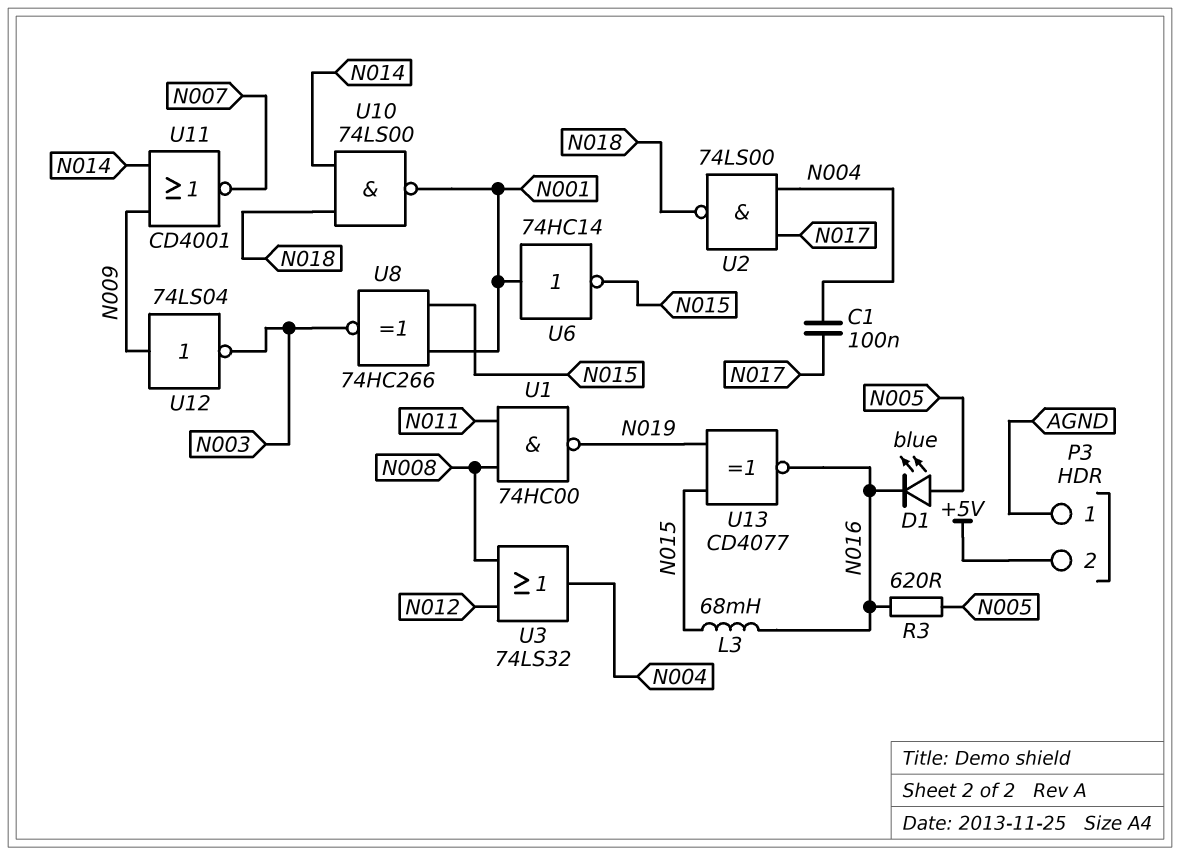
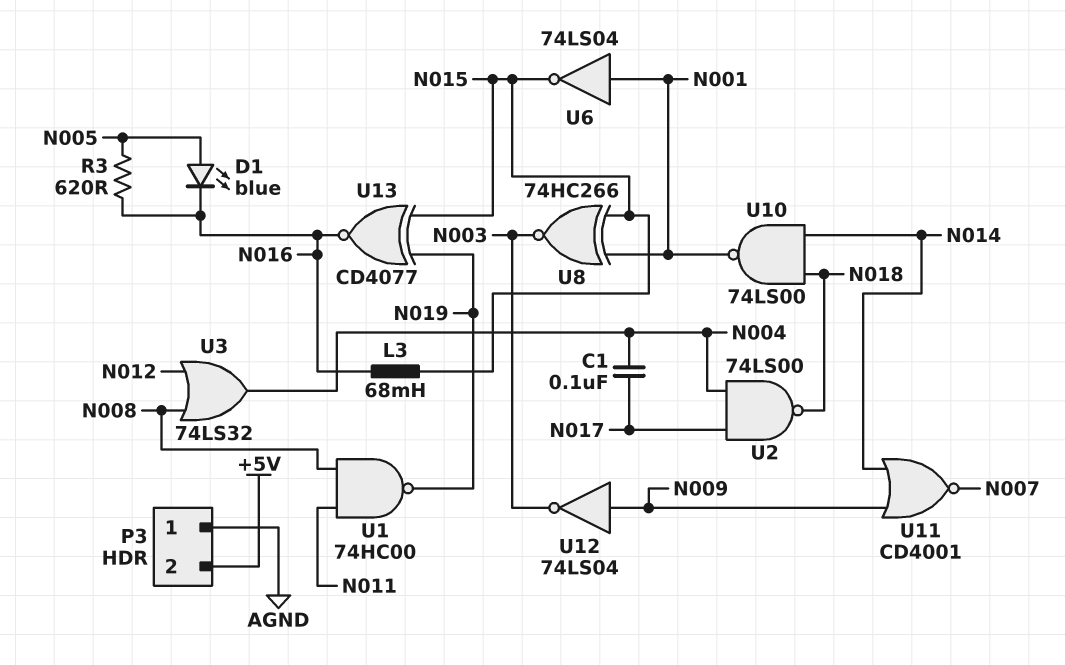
U6: NOT 74HC14 (in N001, out N015) -> NOT 74LS04 (in N001, out N015)

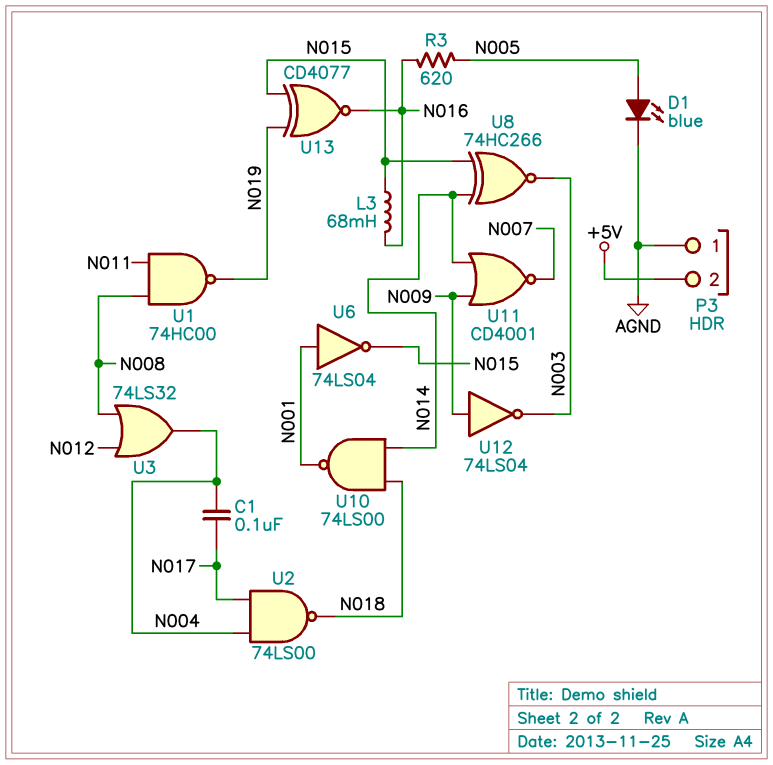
D1: LED blue (A N005, K N016) -> LED blue (A N005, K AGND)
U8: XNOR 74HC266 (in N001, in N015, out N003) -> XNOR 74HC266 (in N014, in N015, out N003)

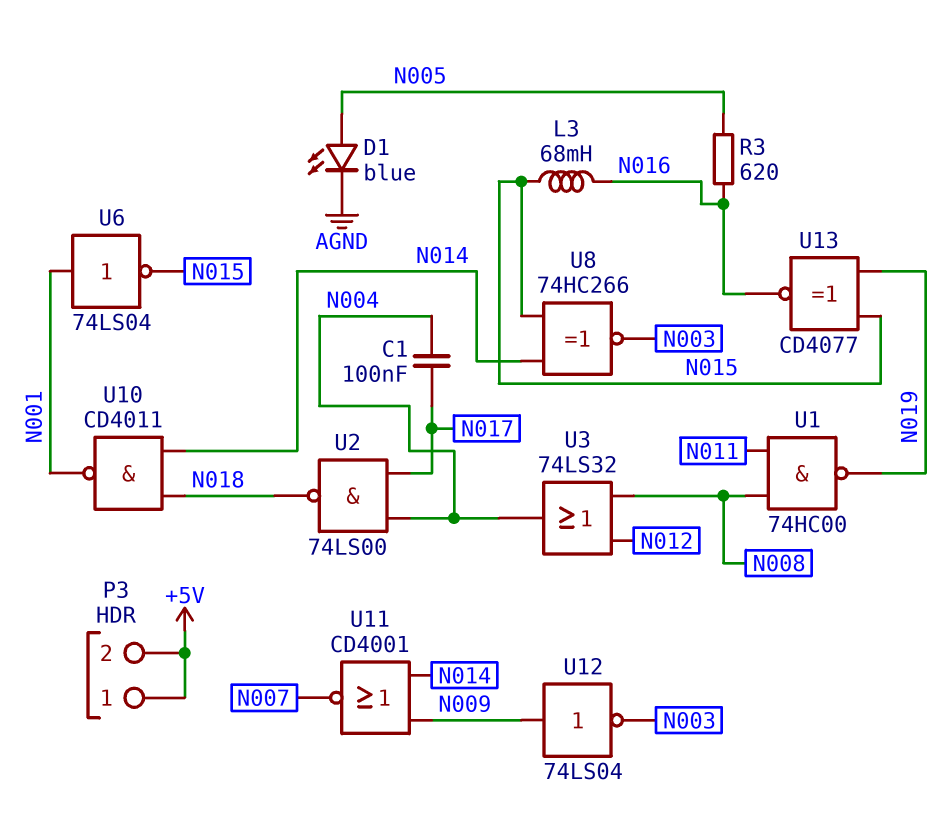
P3 pin 1: AGND -> +5V
U10: NAND 74LS00 (in N014, in N018, out N001) -> NAND CD4011 (in N014, in N018, out N001)

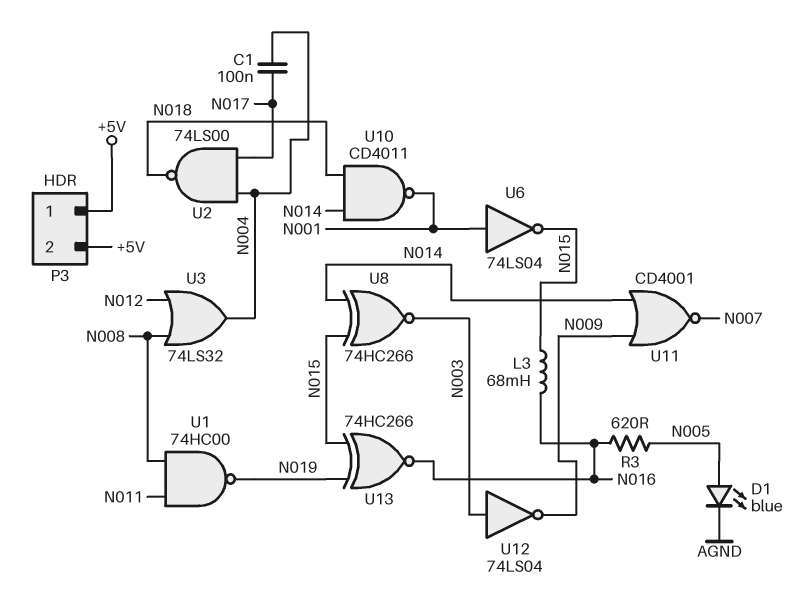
U12: NOT 74LS04 (in N009, out N003) -> NOT 74LS04 (in N003, out N009)
U13: XNOR CD4077 (in N015, in N019, out N016) -> XNOR 74HC266 (in N015, in N019, out N016)

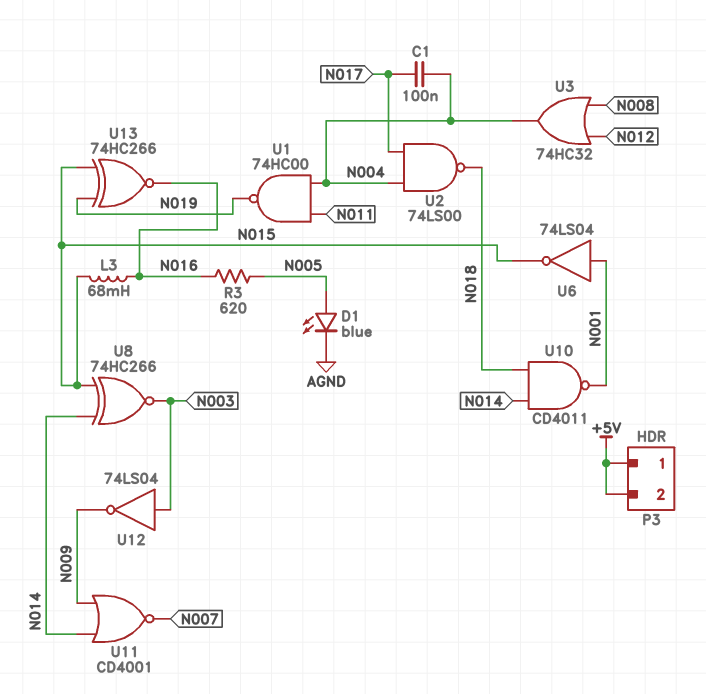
U1: NAND 74HC00 (in N008, in N011, out N019) -> NAND 74HC00 (in N004, in N011, out N019)
U3: OR 74LS32 (in N008, in N012, out N004) -> OR 74HC32 (in N008, in N012, out N004)

